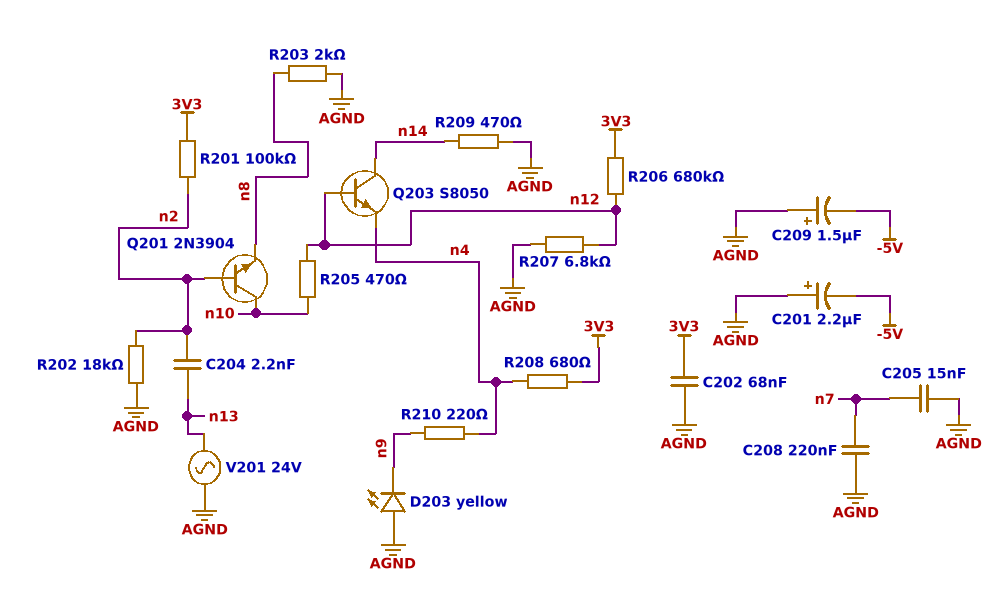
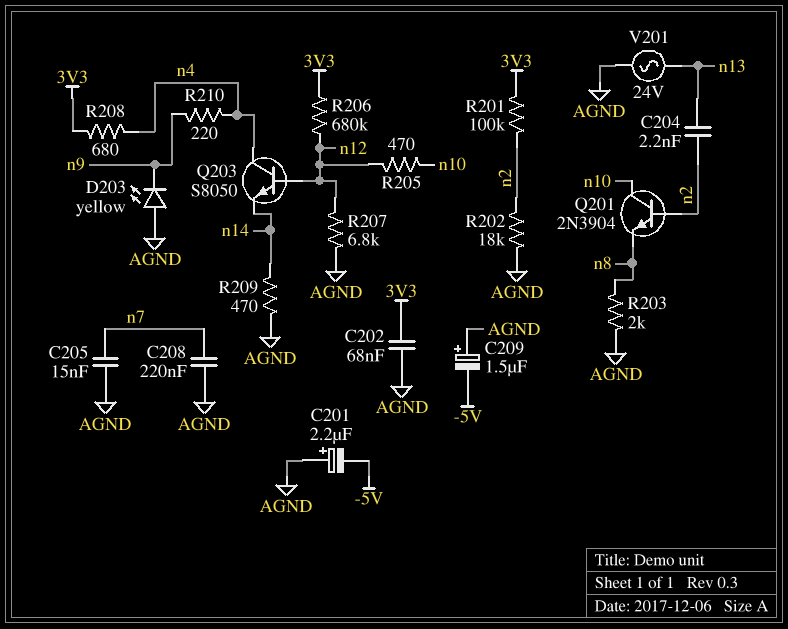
Q203: NPN S8050 (B n12, C n14, E n4) -> NPN S8050 (B n12, C n4, E n14)

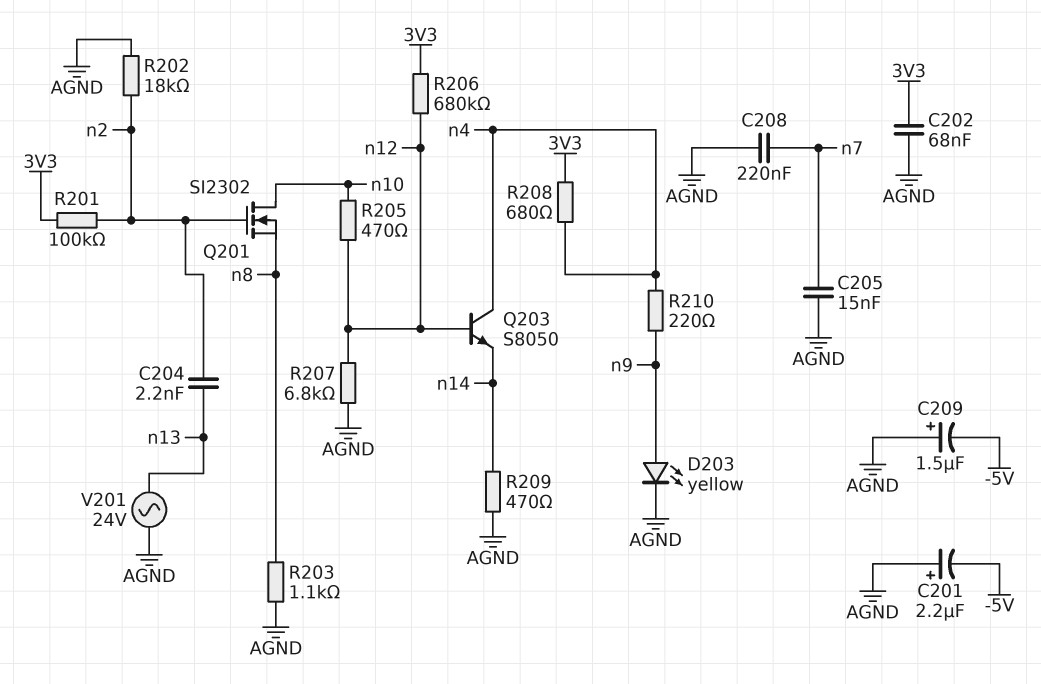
D203: LED yellow (A AGND, K n9) -> LED yellow (A n9, K AGND)
Q201: NPN 2N3904 (B n2, C n10, E n8) -> NMOS SI2302 (G n2, D n10, S n8)
R203: 2k (AGND, n8) -> 1.1k (AGND, n8)

